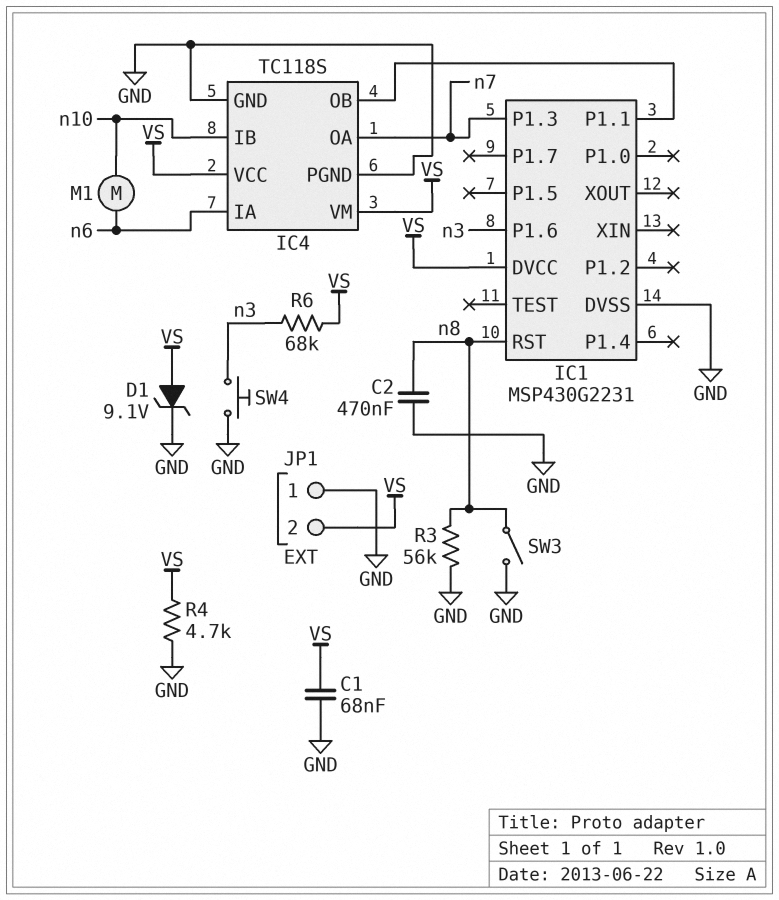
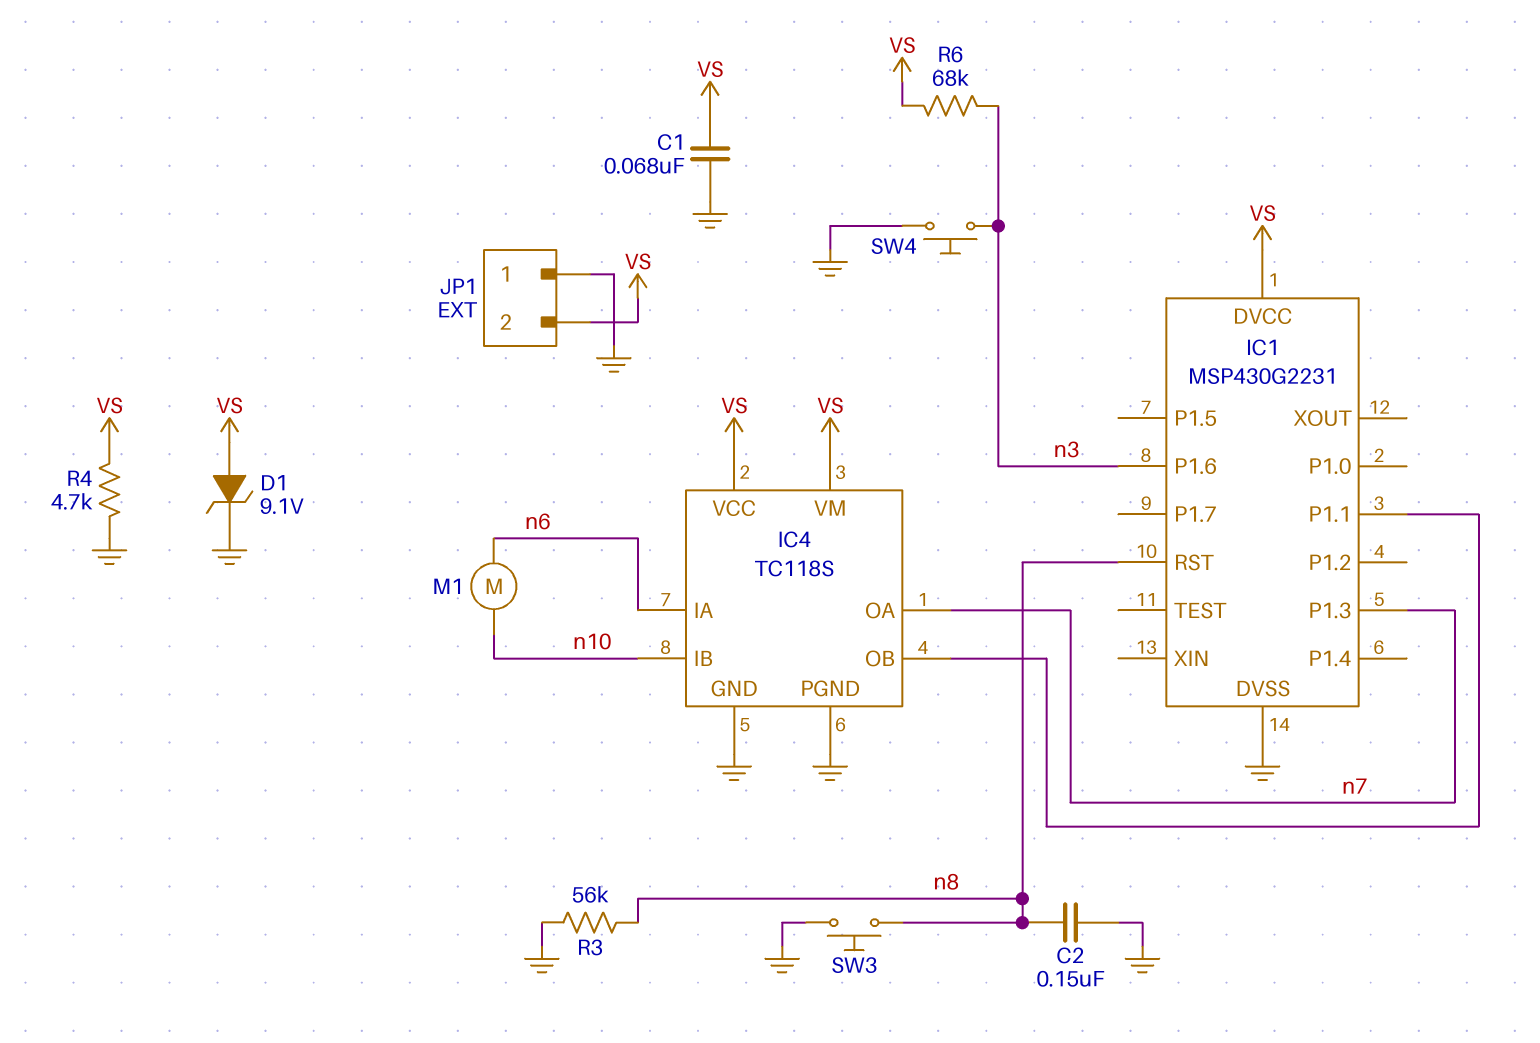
C2: 470nF (GND, n8) -> 150nF (GND, n8)
SW3: switch (GND, n8) -> button (GND, n8)

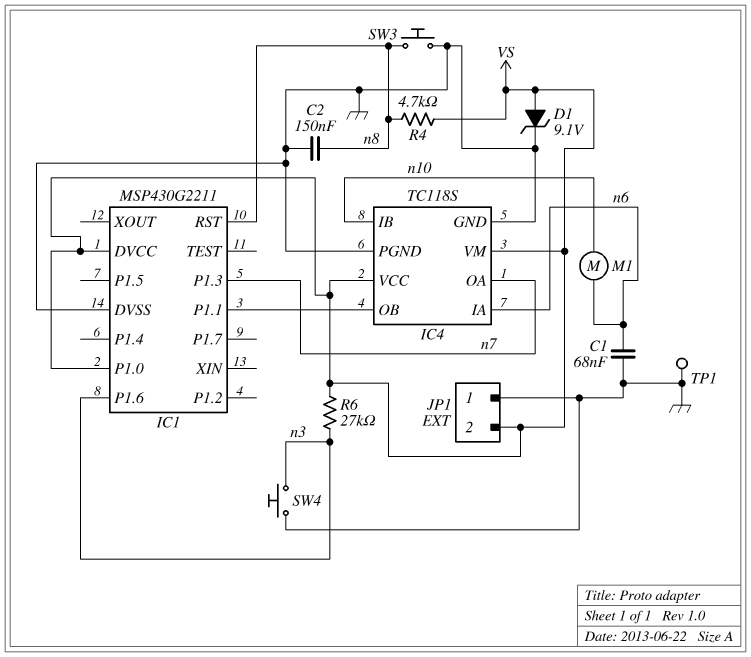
C1: 68nF (GND, VS) -> 68nF (GND, n6)
IC1: MSP430G2231 -> MSP430G2211
IC1 pin P1.0: none -> VS
R3: 56k (GND, n8) -> none
R4: 4.7k (GND, VS) -> 4.7k (VS, n8)
R6: 68k (VS, n3) -> 27k (VS, n3)
TP1: none -> test point (GND)

